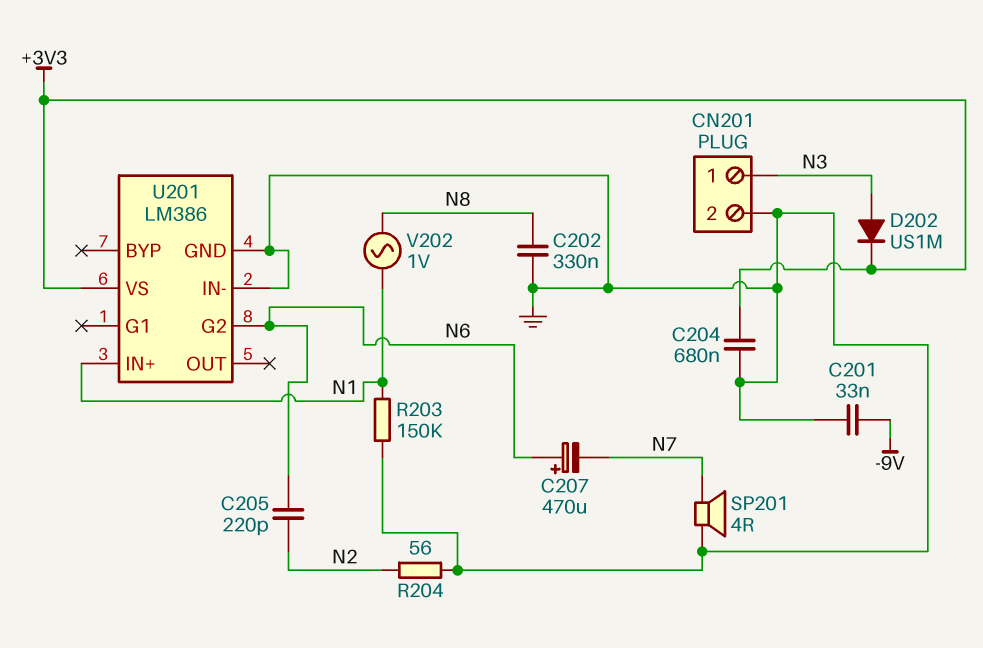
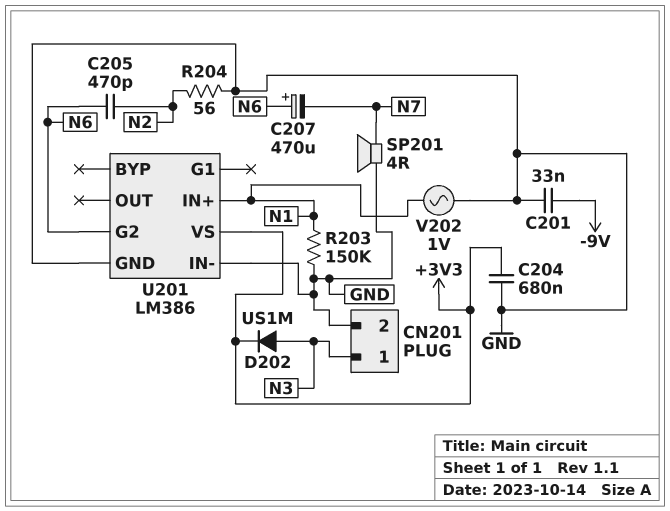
C202: 330nF (GND, N8) -> none
C205: 220pF (N2, N6) -> 470pF (N2, N6)
V202: AC 1V (N1, N8) -> AC 1V (GND, N1)

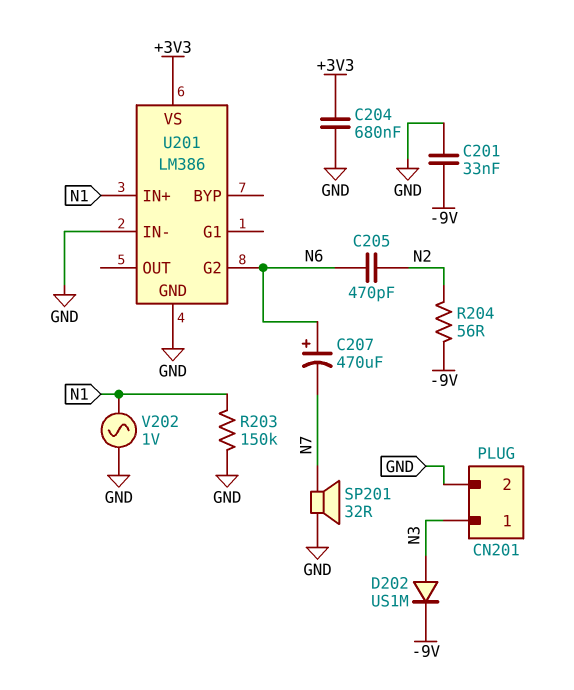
D202: diode US1M (A N3, K +3V3) -> diode US1M (A N3, K -9V)
R204: 56 (GND, N2) -> 56 (-9V, N2)
SP201: speaker 4R (GND, N7) -> speaker 32R (GND, N7)

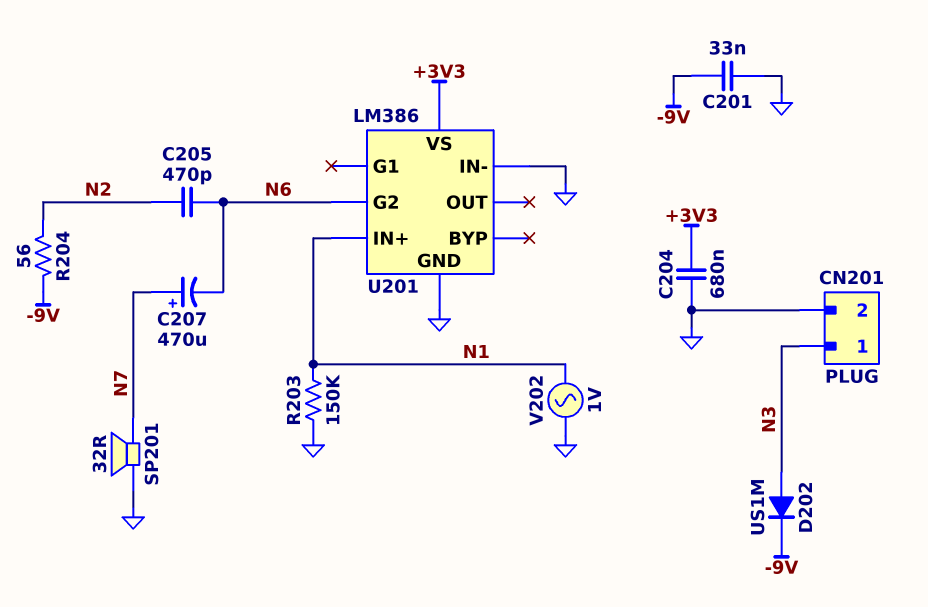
C207: 470uF (plus N6, minus N7) -> 470uF (plus N7, minus N6)

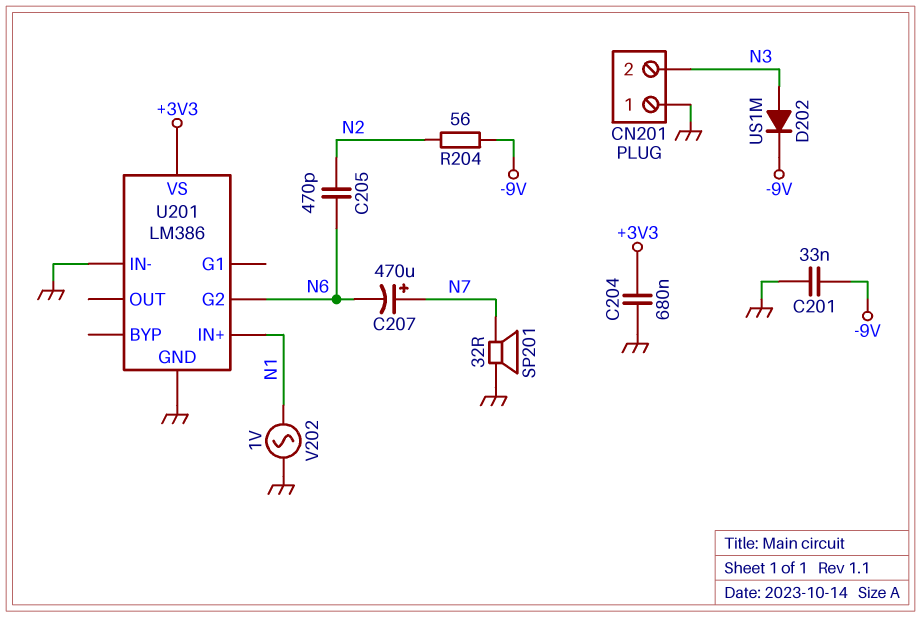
CN201 pin 1: N3 -> GND
CN201 pin 2: GND -> N3
R203: 150k (GND, N1) -> none

